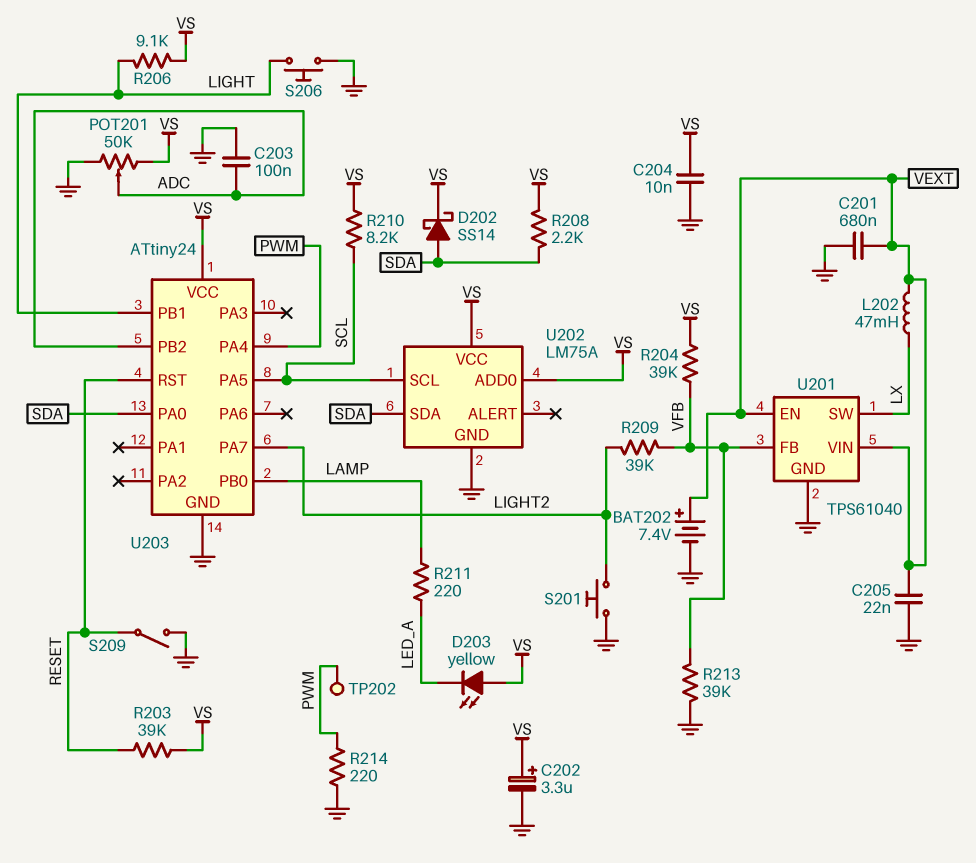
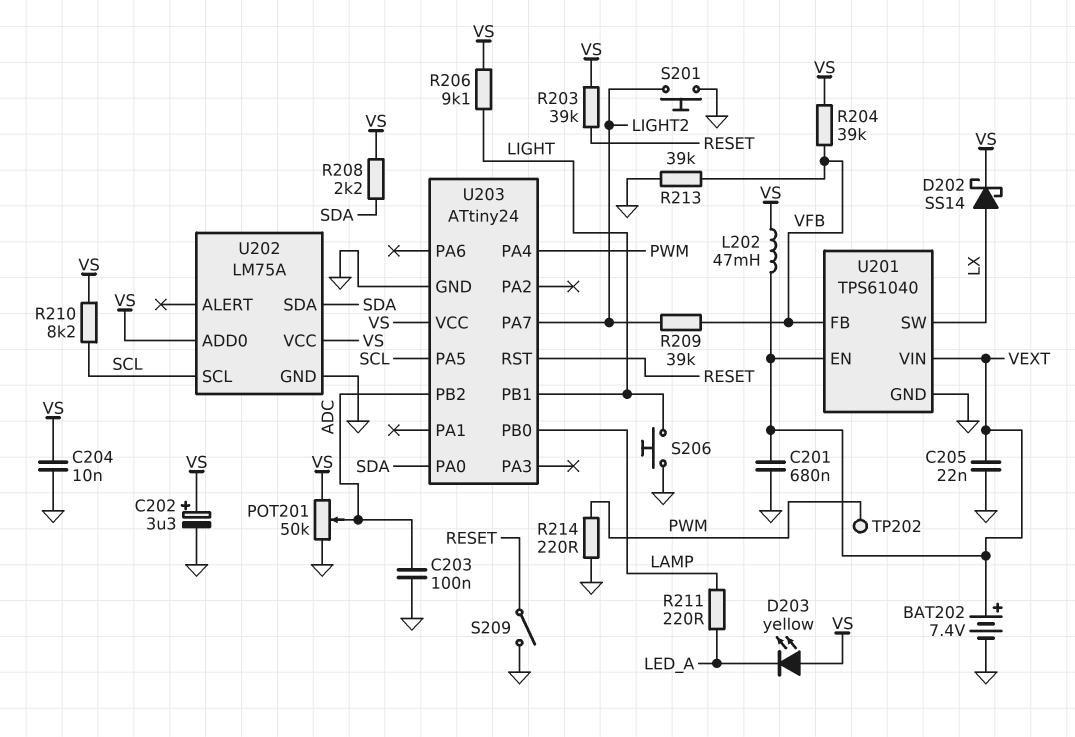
D202: schottky SS14 (A SDA, K VS) -> schottky SS14 (A LX, K VS)
L202: 47mH (LX, VEXT) -> 47mH (VEXT, VS)

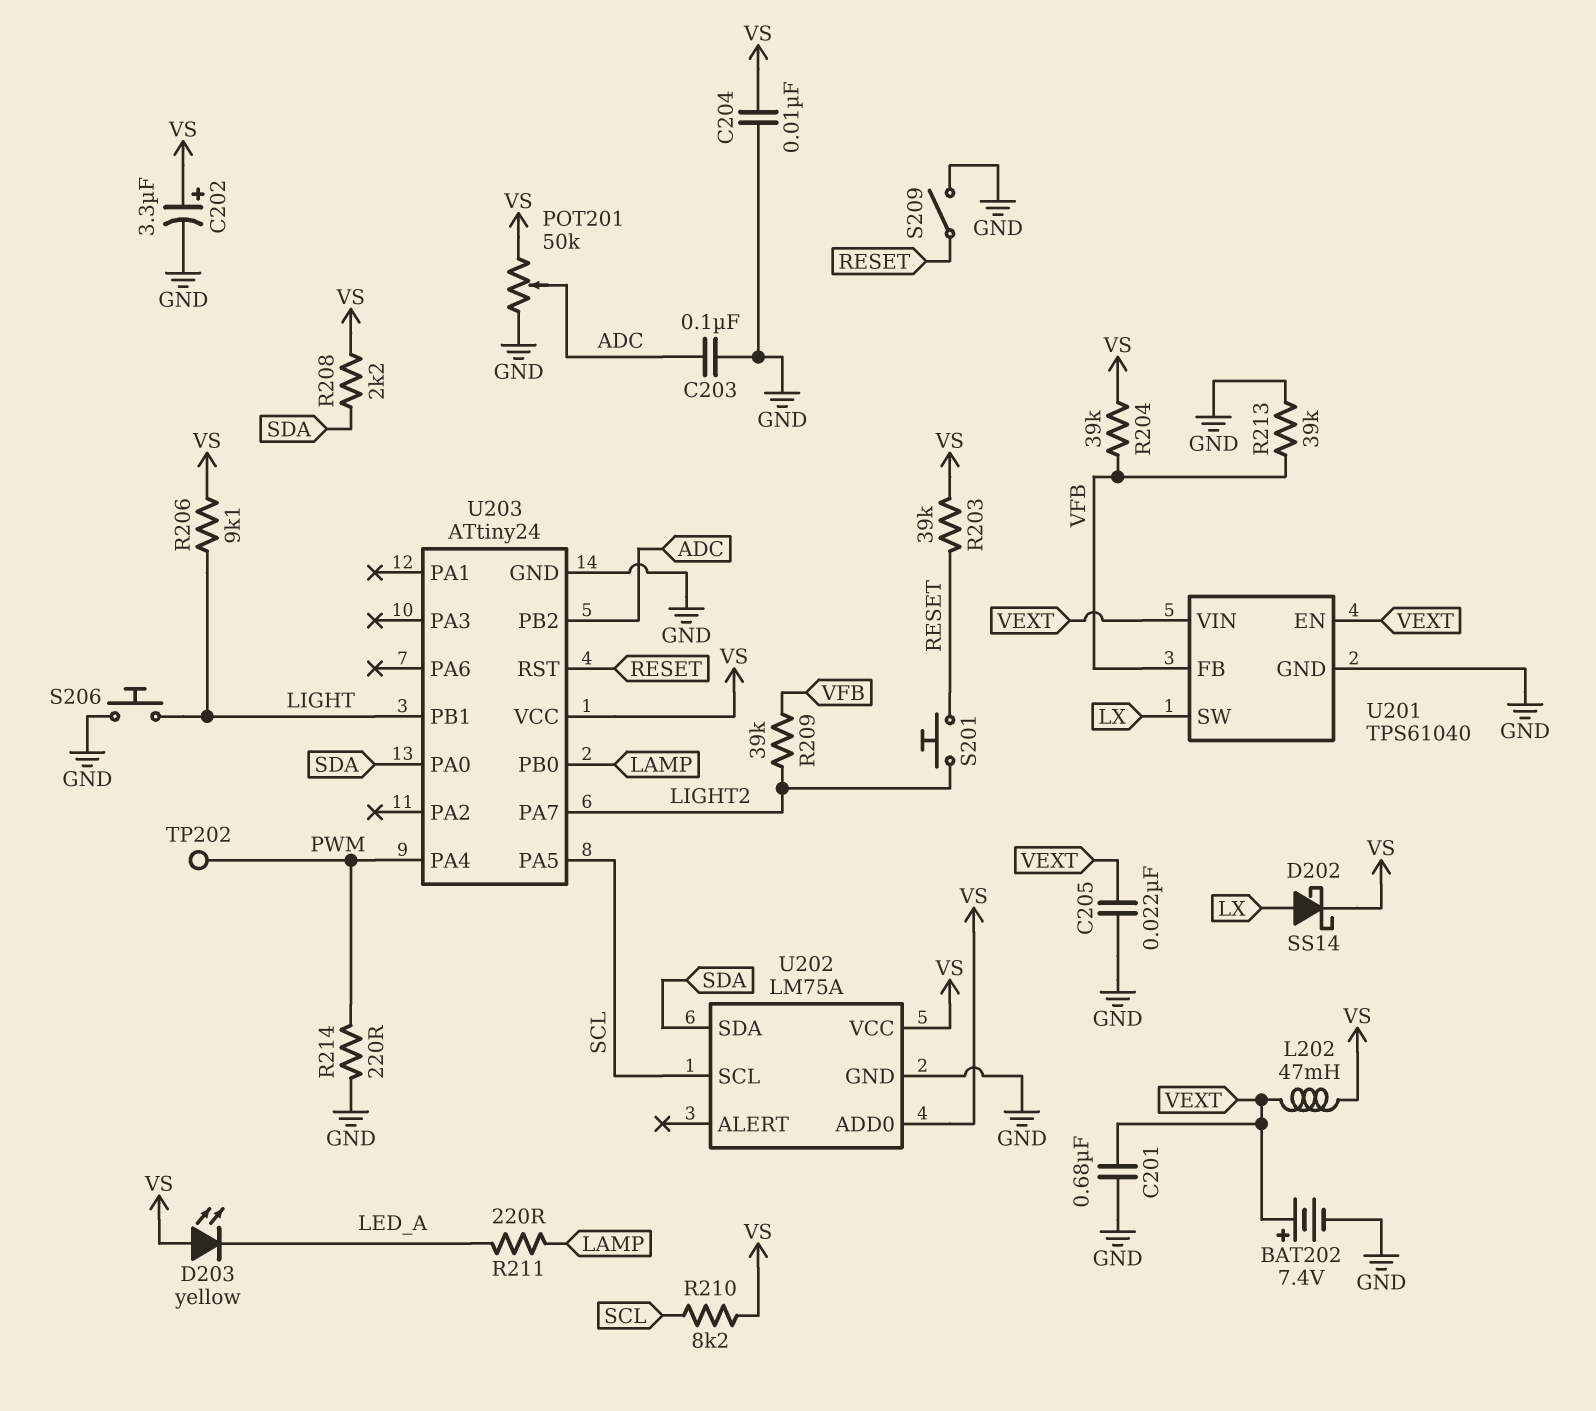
S201: button (GND, LIGHT2) -> button (LIGHT2, RESET)

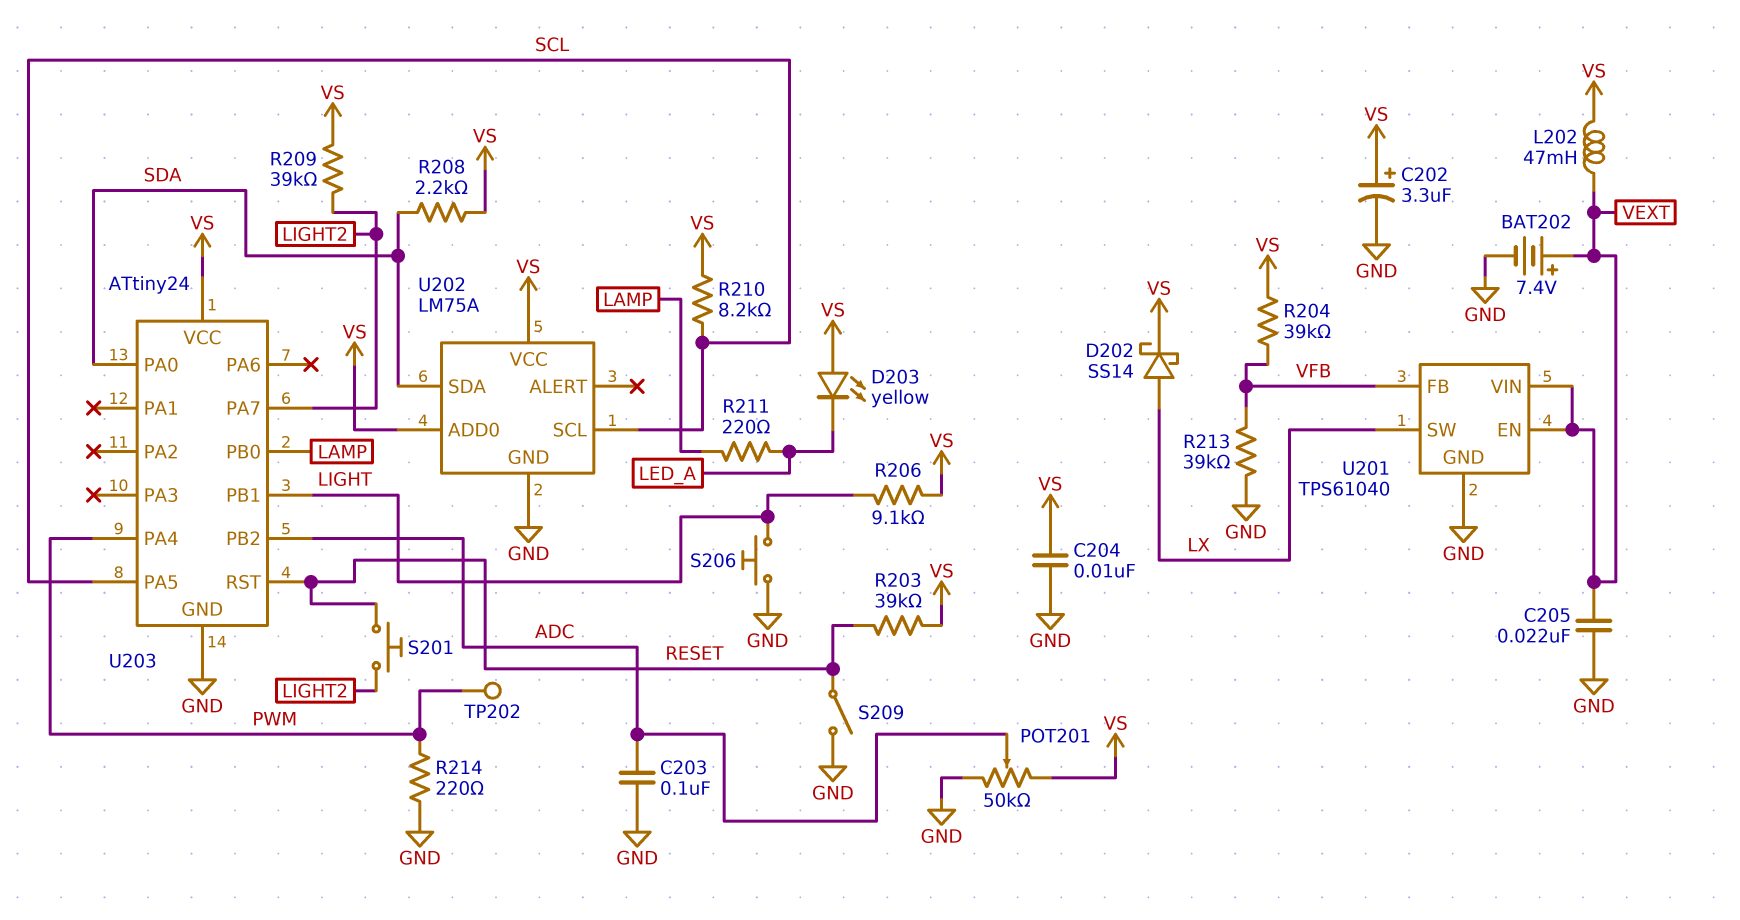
C201: 680nF (GND, VEXT) -> none
R209: 39k (LIGHT2, VFB) -> 39k (LIGHT2, VS)

